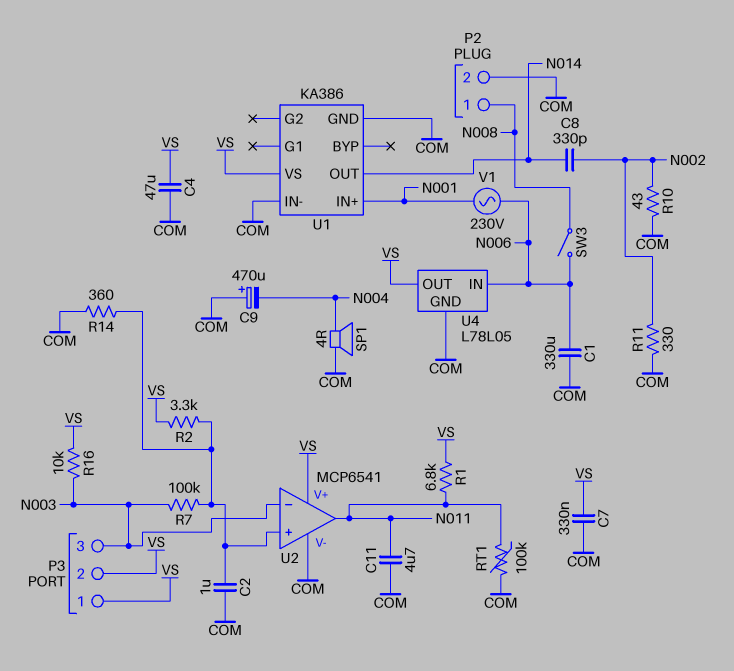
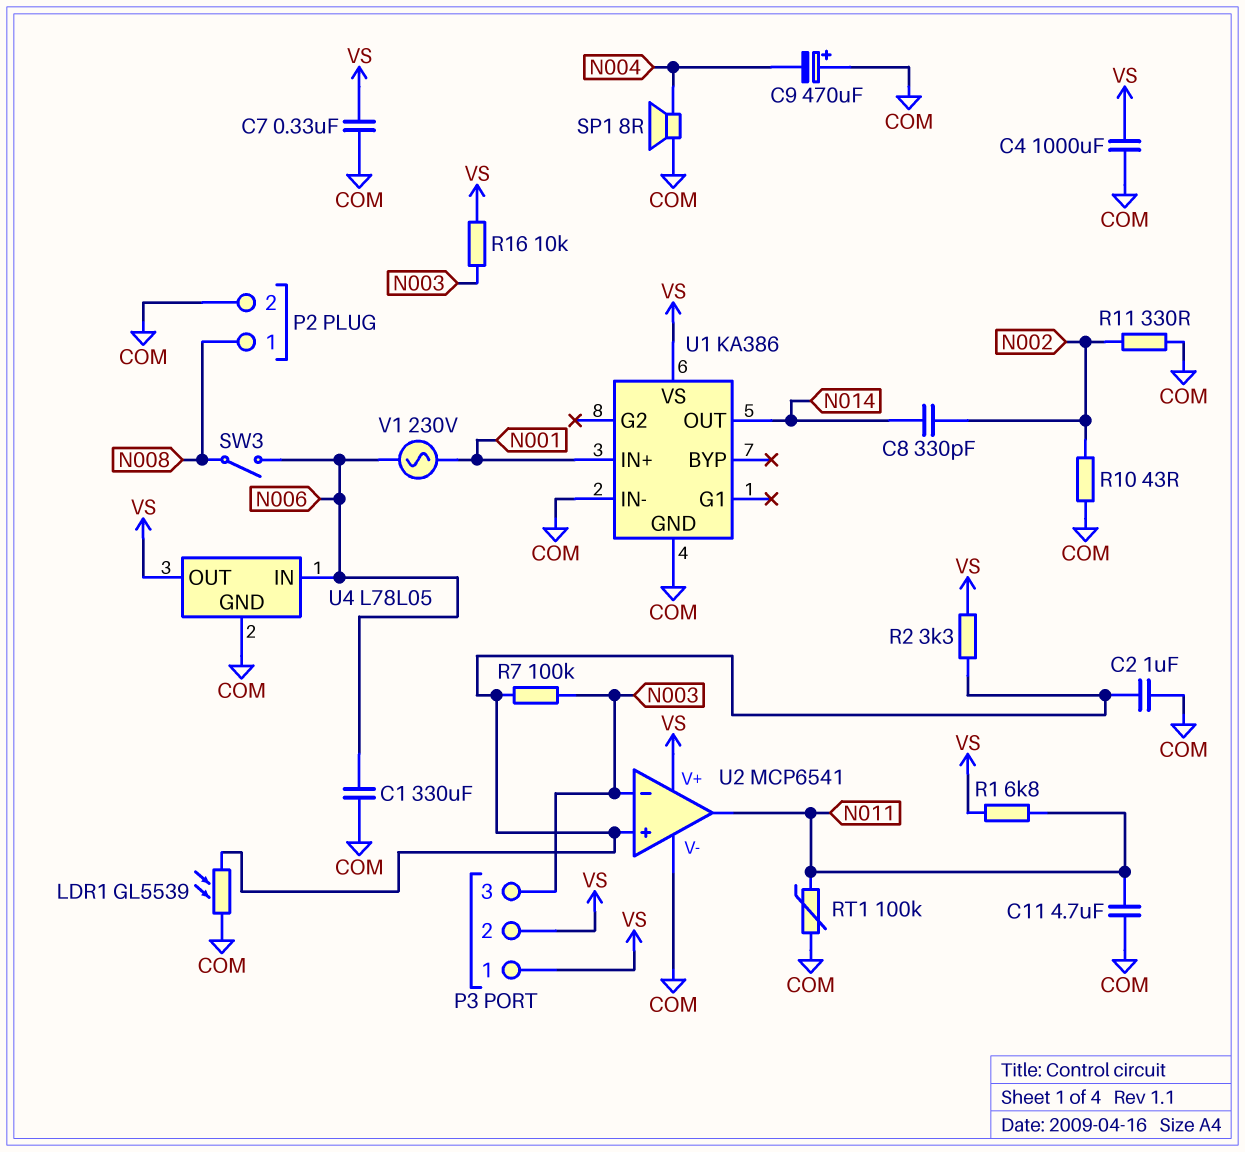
C4: 47uF (COM, VS) -> 1000uF (COM, VS)
LDR1: none -> GL5539 (COM, U2/in+)
R14: 360 (COM, U2/in+) -> none
SP1: speaker 4R (COM, N004) -> speaker 8R (COM, N004)

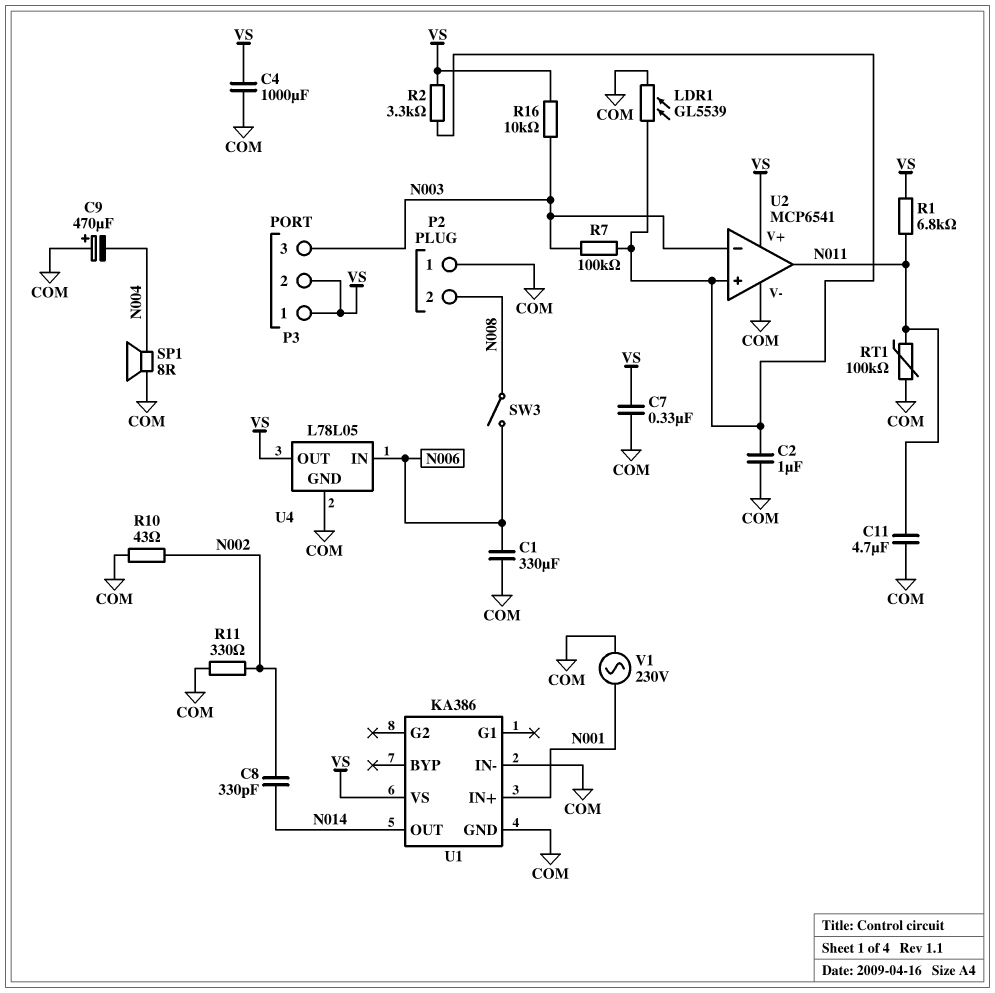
P2 pin 1: N008 -> COM
P2 pin 2: COM -> N008
V1: AC 230V (N001, N006) -> AC 230V (COM, N001)

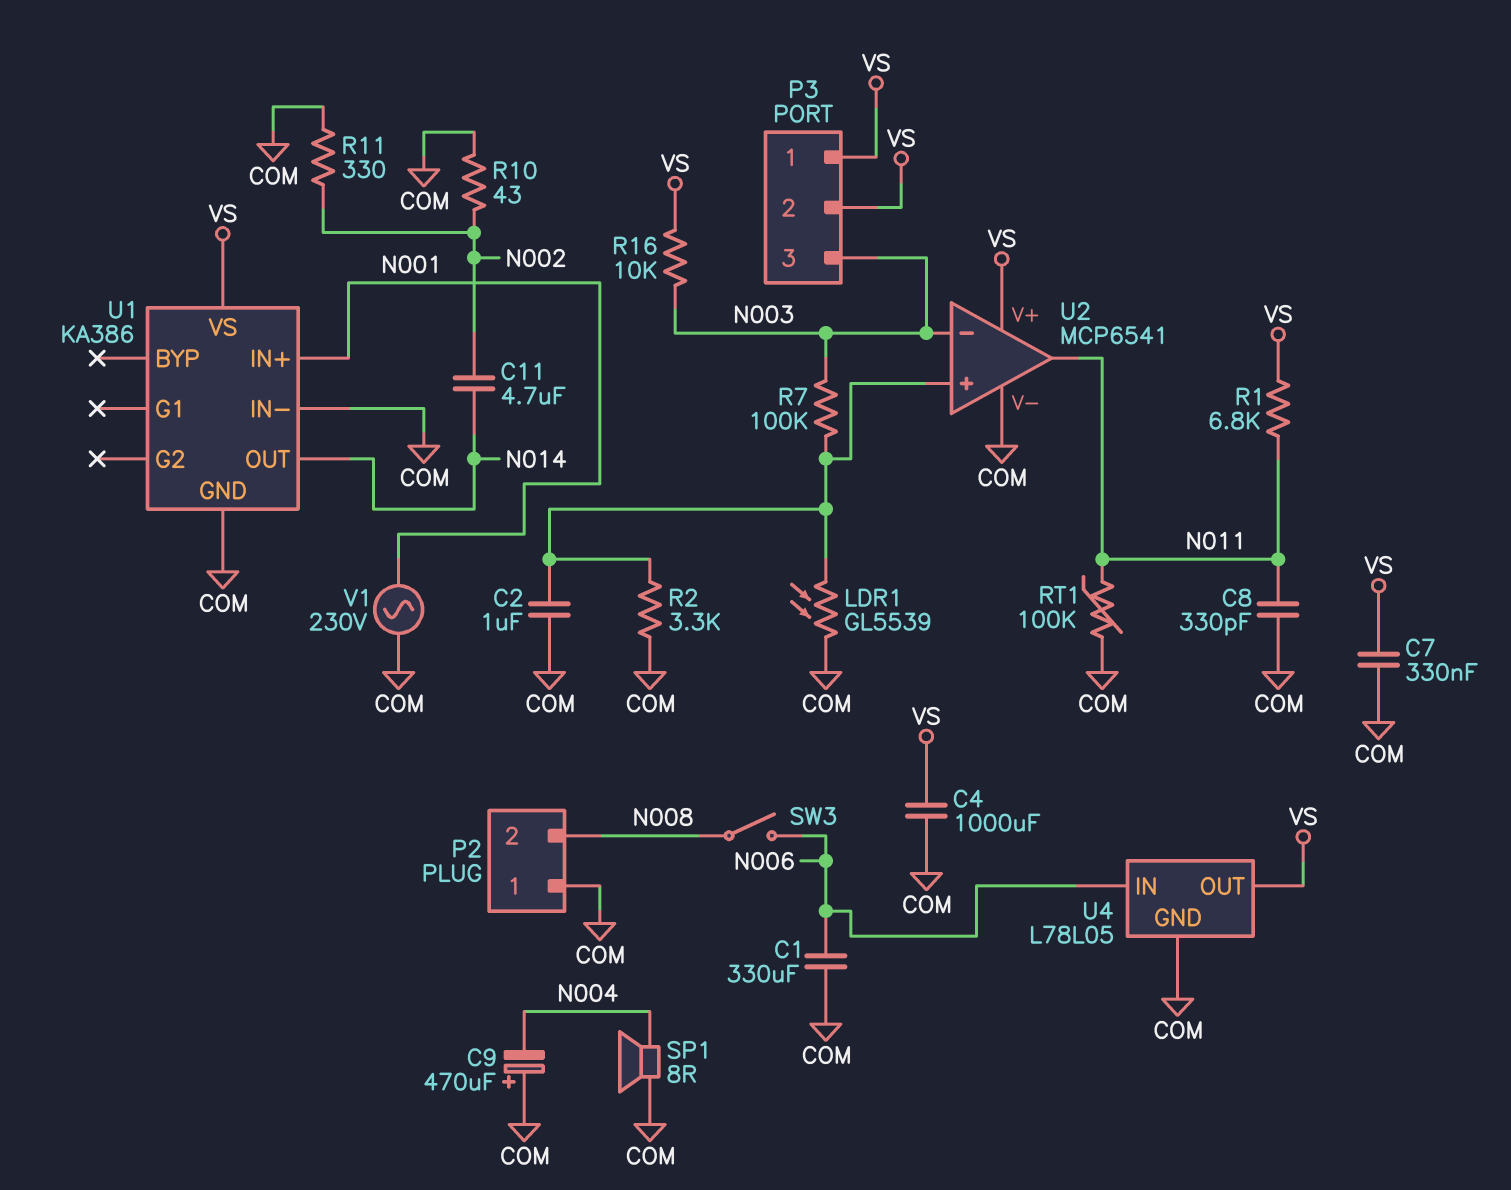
C8: 330pF (N002, N014) -> 330pF (COM, N011)
C11: 4.7uF (COM, N011) -> 4.7uF (N002, N014)
R2: 3.3k (U2/in+, VS) -> 3.3k (COM, U2/in+)

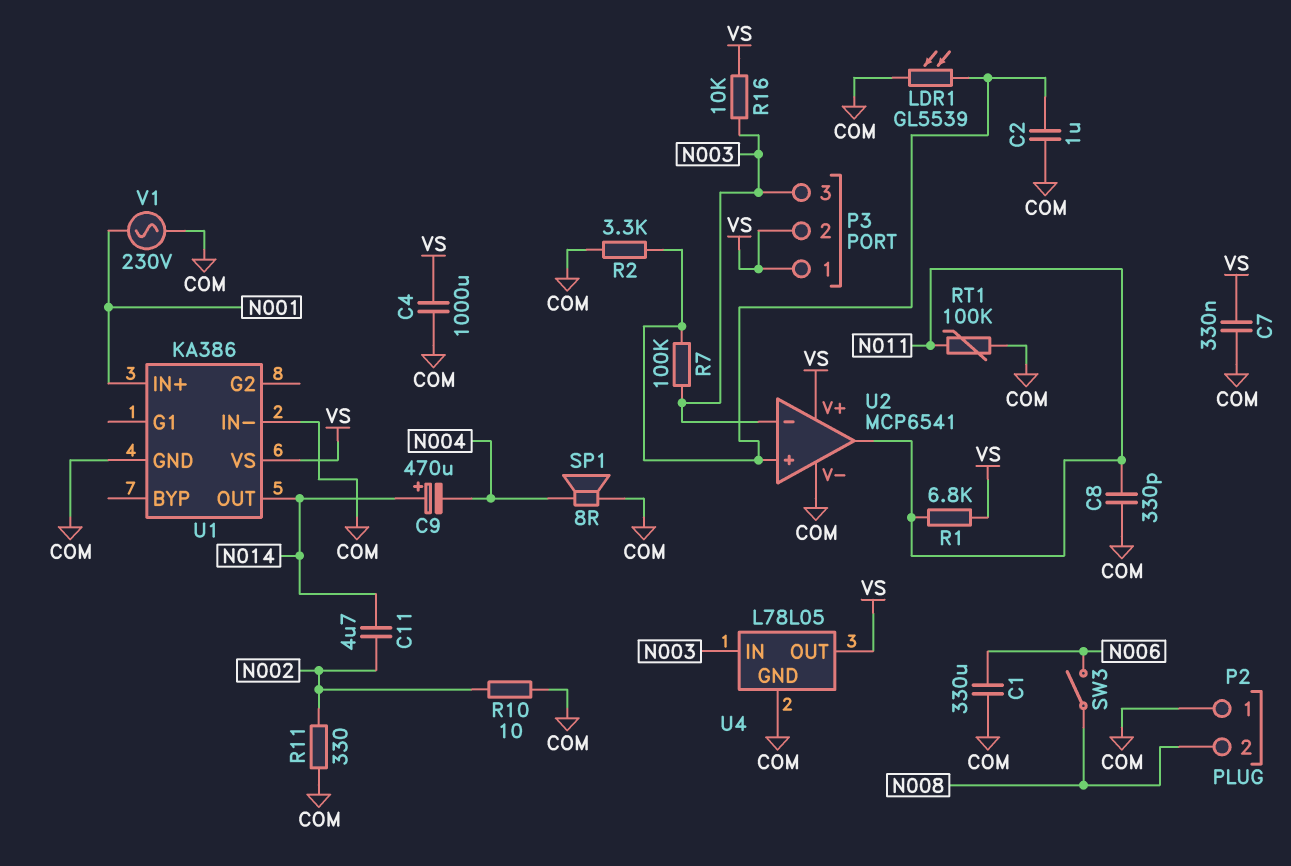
C9: 470uF (plus COM, minus N004) -> 470uF (plus N014, minus N004)
R10: 43 (COM, N002) -> 10 (COM, N002)
U4 pin IN: N006 -> N003

